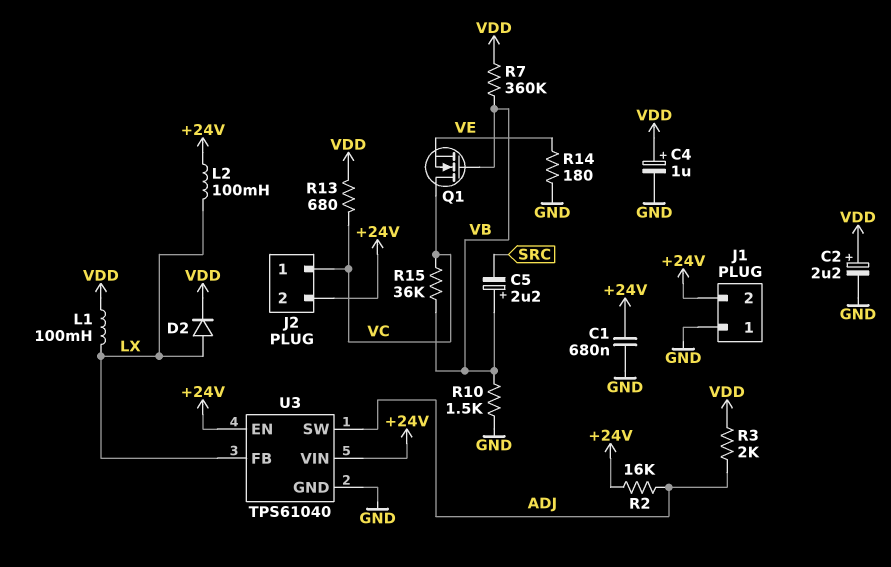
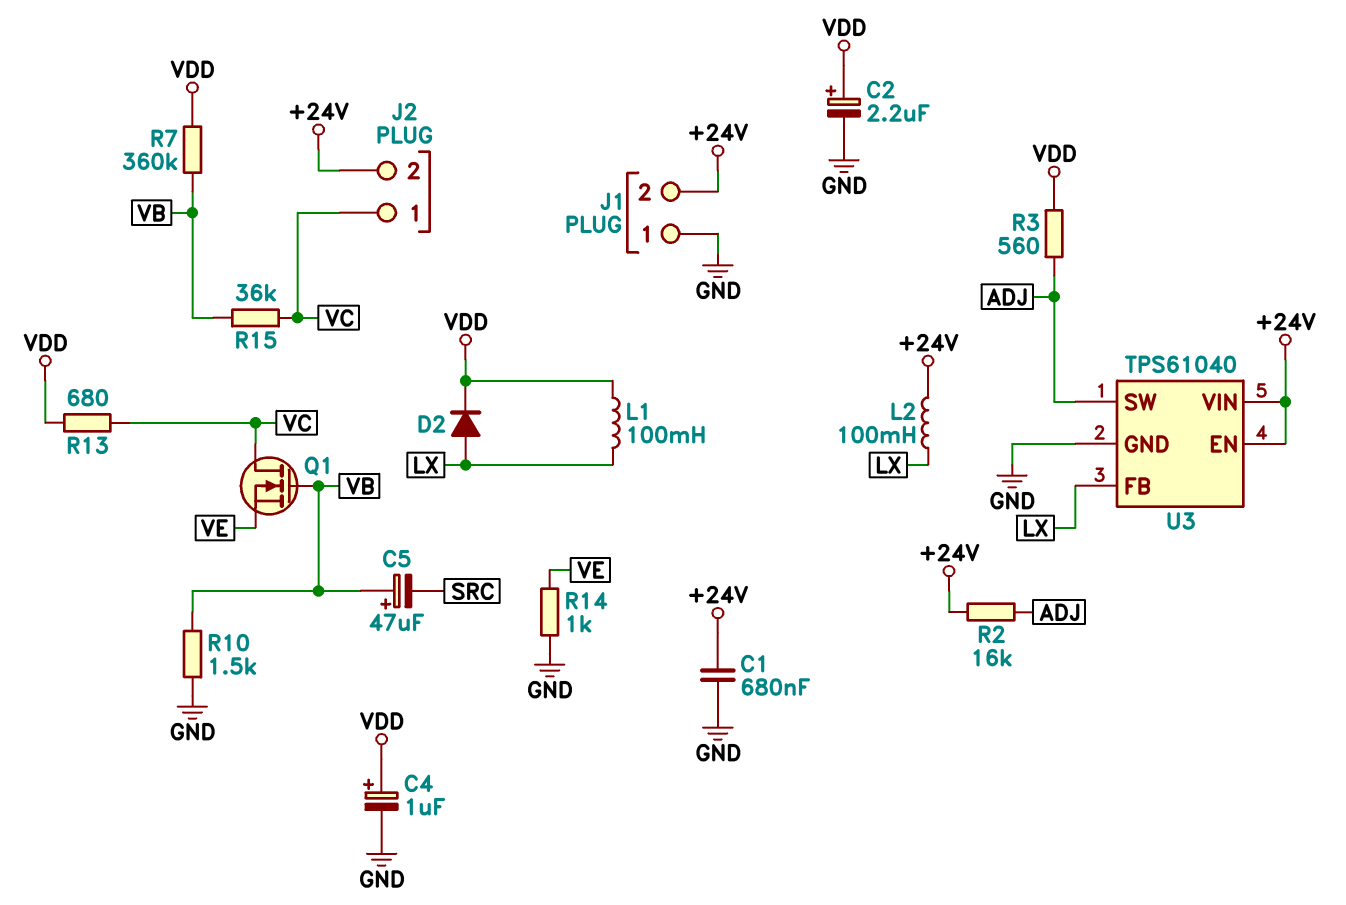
C5: 2.2uF (plus VB, minus SRC) -> 47uF (plus VB, minus SRC)
R3: 2k (ADJ, VDD) -> 560 (ADJ, VDD)
R14: 180 (GND, VE) -> 1k (GND, VE)

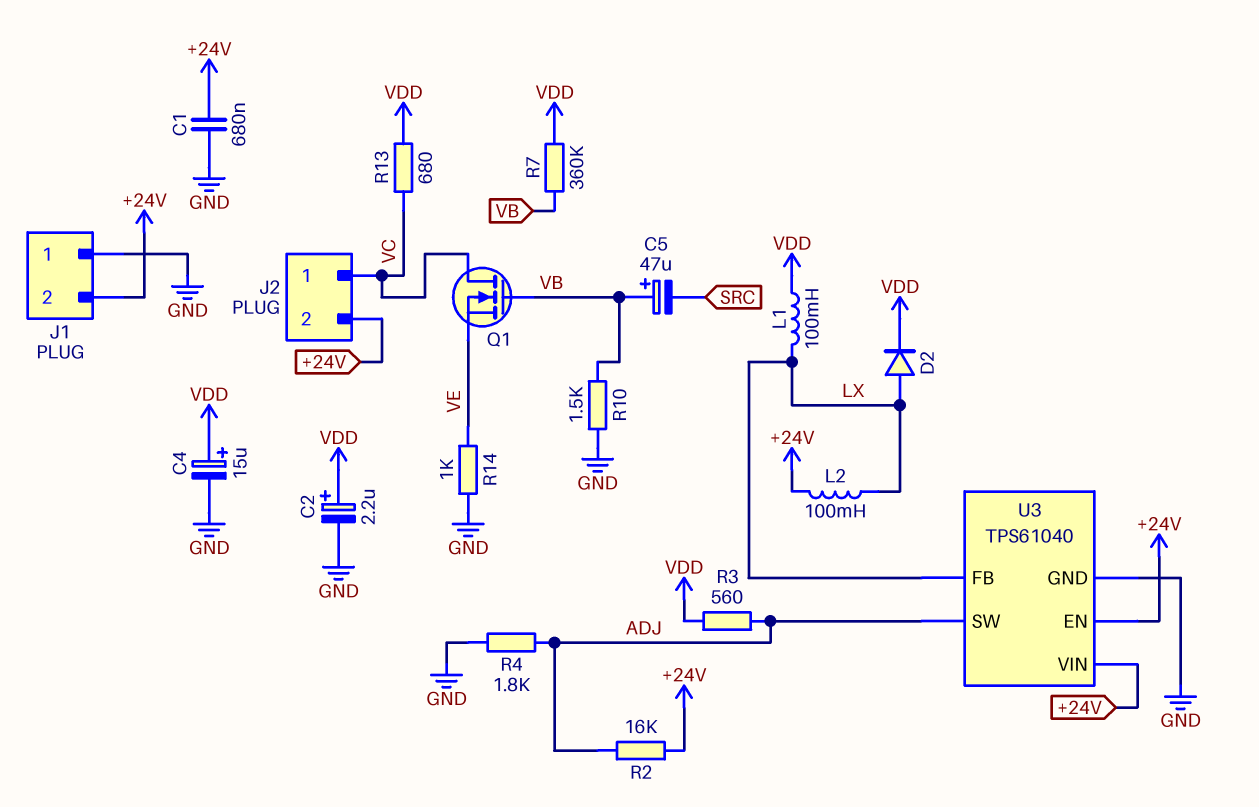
C4: 1uF (plus VDD, minus GND) -> 15uF (plus VDD, minus GND)
R4: none -> 1.8k (ADJ, GND)
R15: 36k (VB, VC) -> none

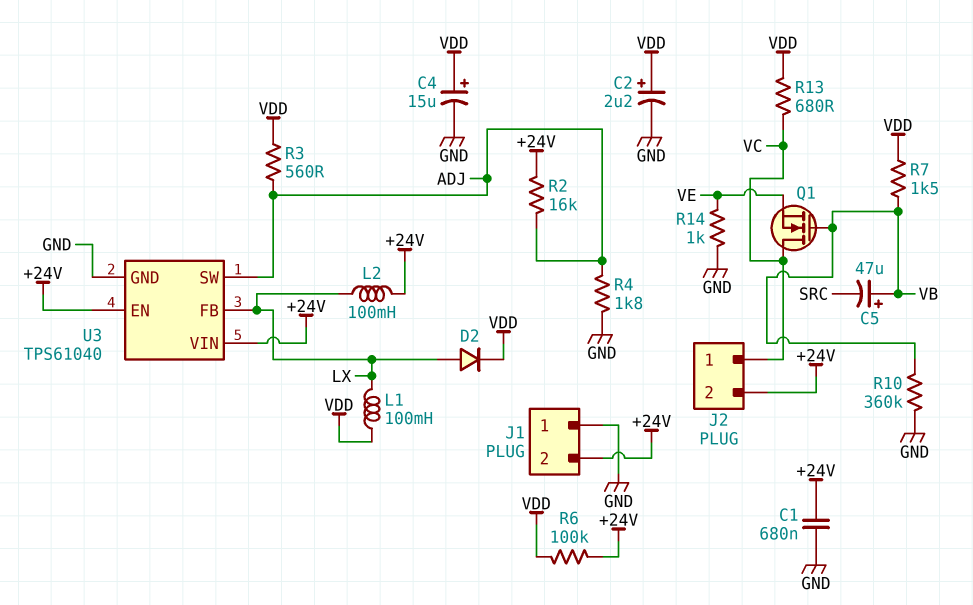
R6: none -> 100k (+24V, VDD)
R7: 360k (VB, VDD) -> 1.5k (VB, VDD)
R10: 1.5k (GND, VB) -> 360k (GND, VB)

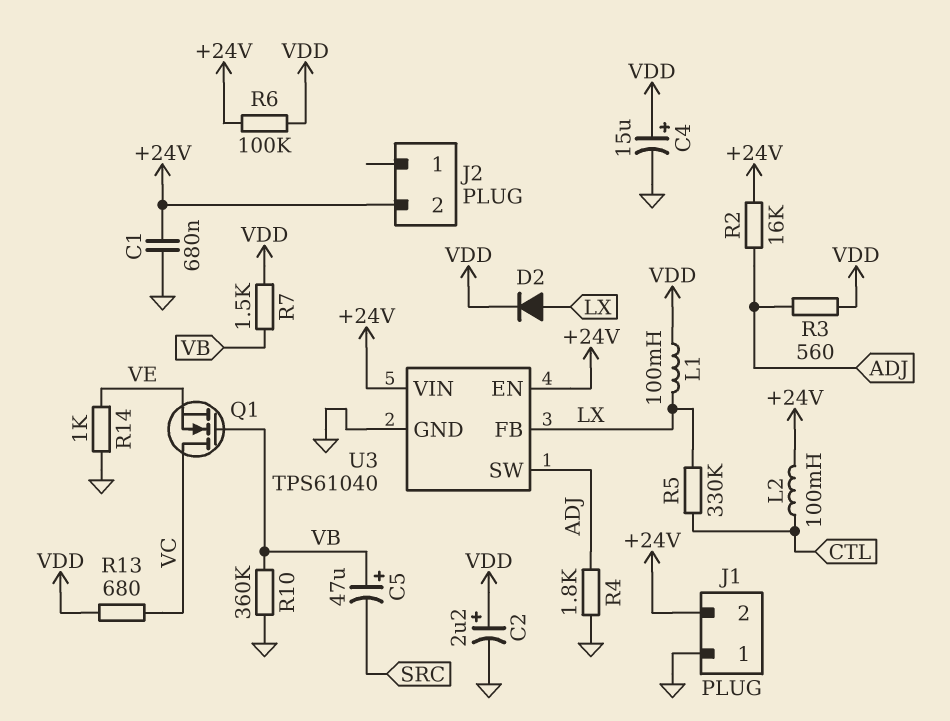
J2 pin 1: VC -> none
L2: 100mH (+24V, LX) -> 100mH (+24V, CTL)
R5: none -> 330k (CTL, LX)

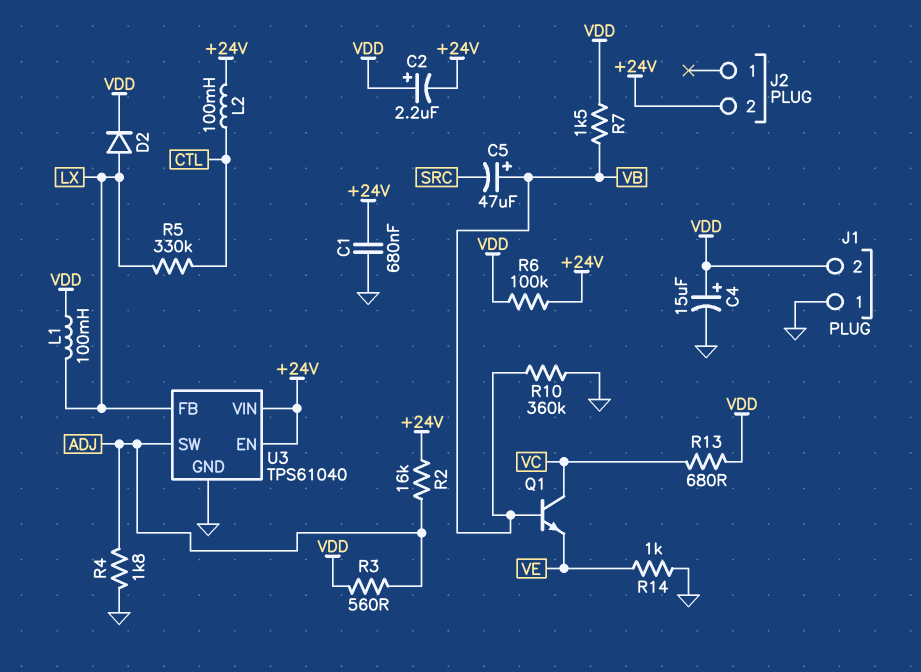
C2: 2.2uF (plus VDD, minus GND) -> 2.2uF (plus VDD, minus +24V)
J1 pin 2: +24V -> VDD
Q1: NMOS (G VB, D VC, S VE) -> NPN (B VB, C VC, E VE)

